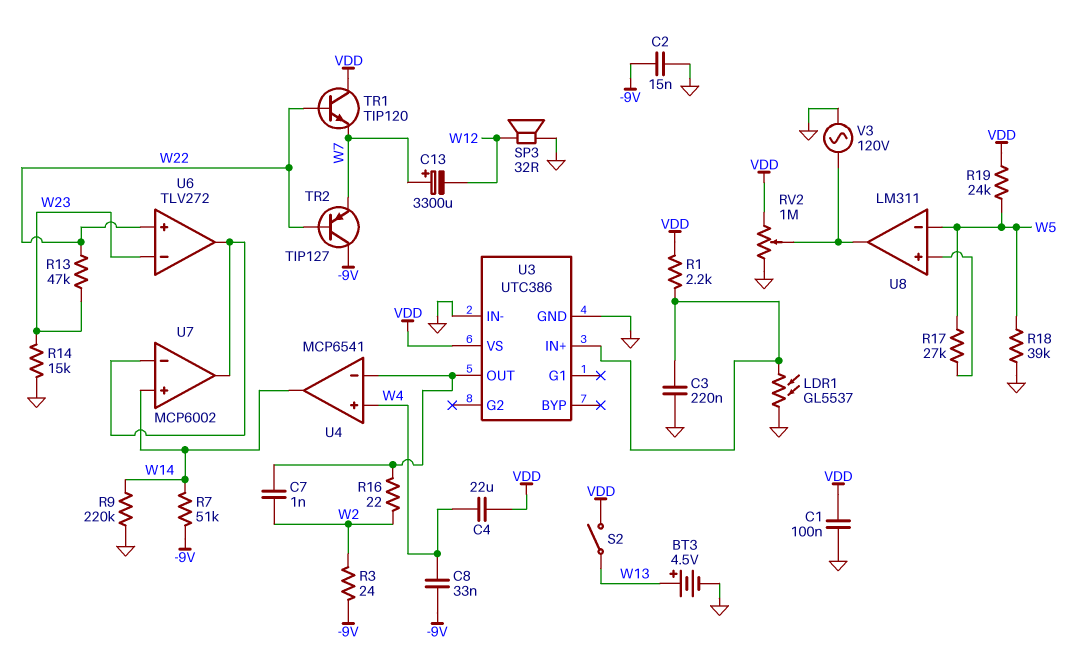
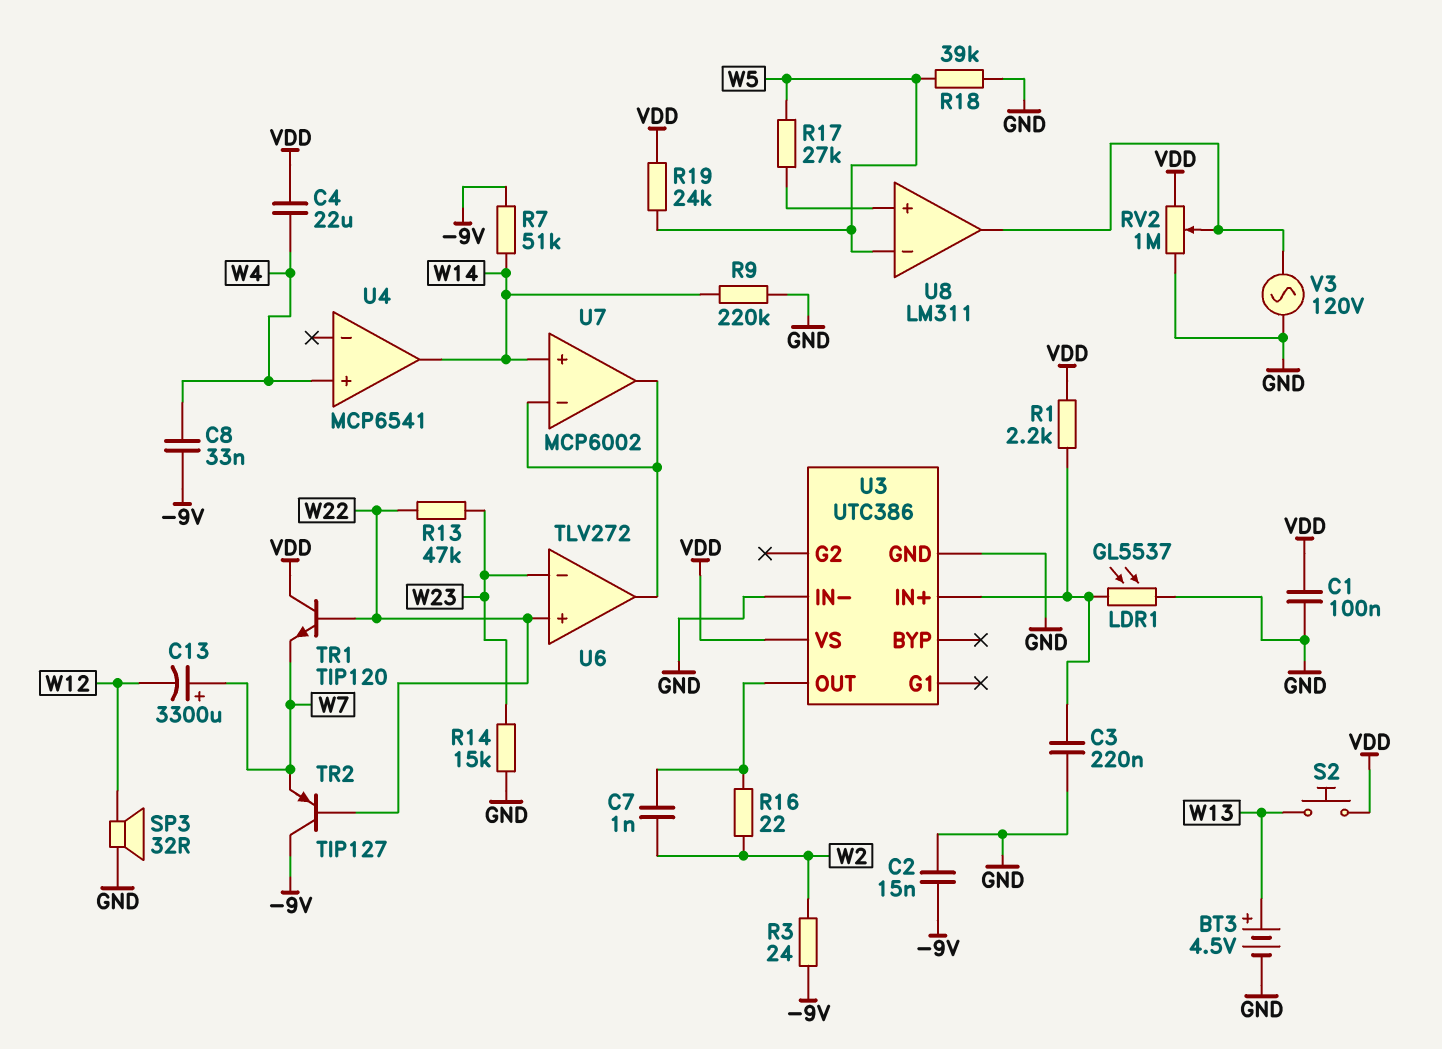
S2: switch (VDD, W13) -> button (VDD, W13)
U4 pin in-: U3/OUT -> none

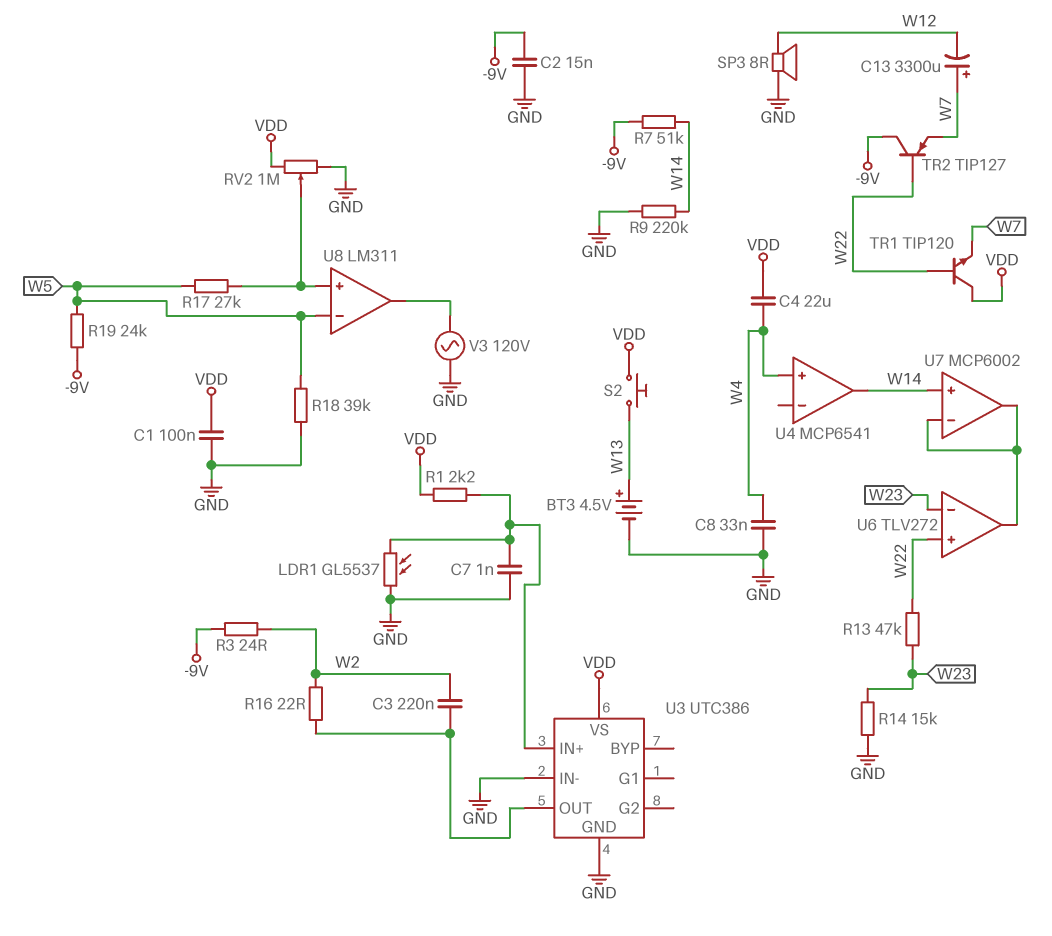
C3: 220nF (GND, U3/IN+) -> 220nF (U3/OUT, W2)
C7: 1nF (U3/OUT, W2) -> 1nF (GND, U3/IN+)
C8: 33nF (-9V, W4) -> 33nF (GND, W4)
R19: 24k (VDD, W5) -> 24k (-9V, W5)
RV2: 1M (GND, VDD, wiper U8/out) -> 1M (GND, VDD, wiper U8/in+)
SP3: speaker 32R (GND, W12) -> speaker 8R (GND, W12)

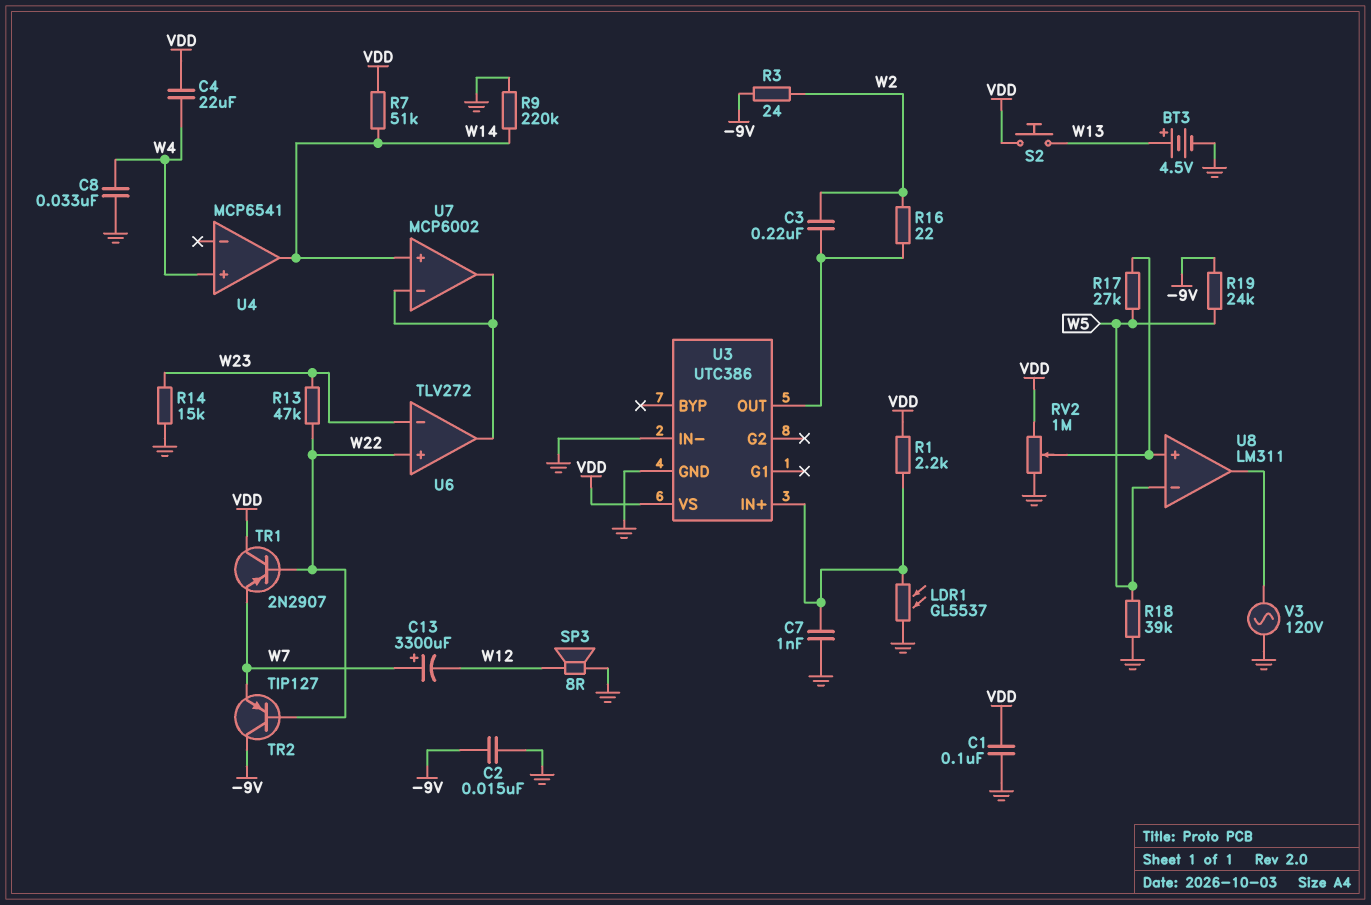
R7: 51k (-9V, W14) -> 51k (VDD, W14)
TR1: NPN TIP120 (B W22, C VDD, E W7) -> PNP 2N2907 (B W22, C VDD, E W7)

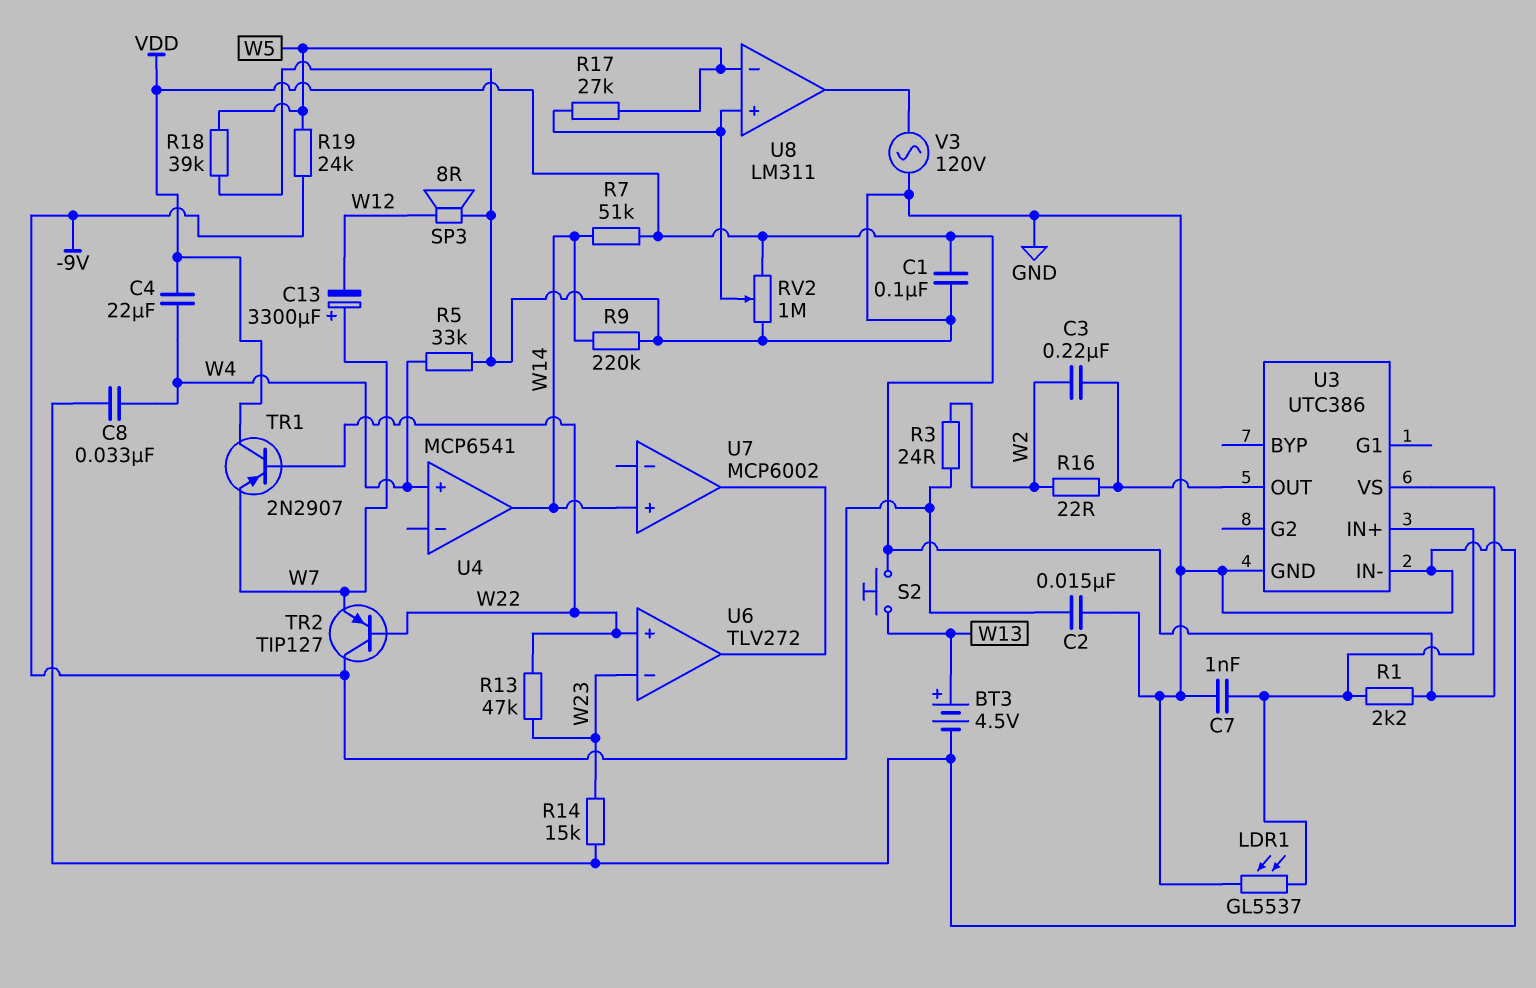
R5: none -> 33k (GND, W4)
U7 pin in-: U6/out -> none

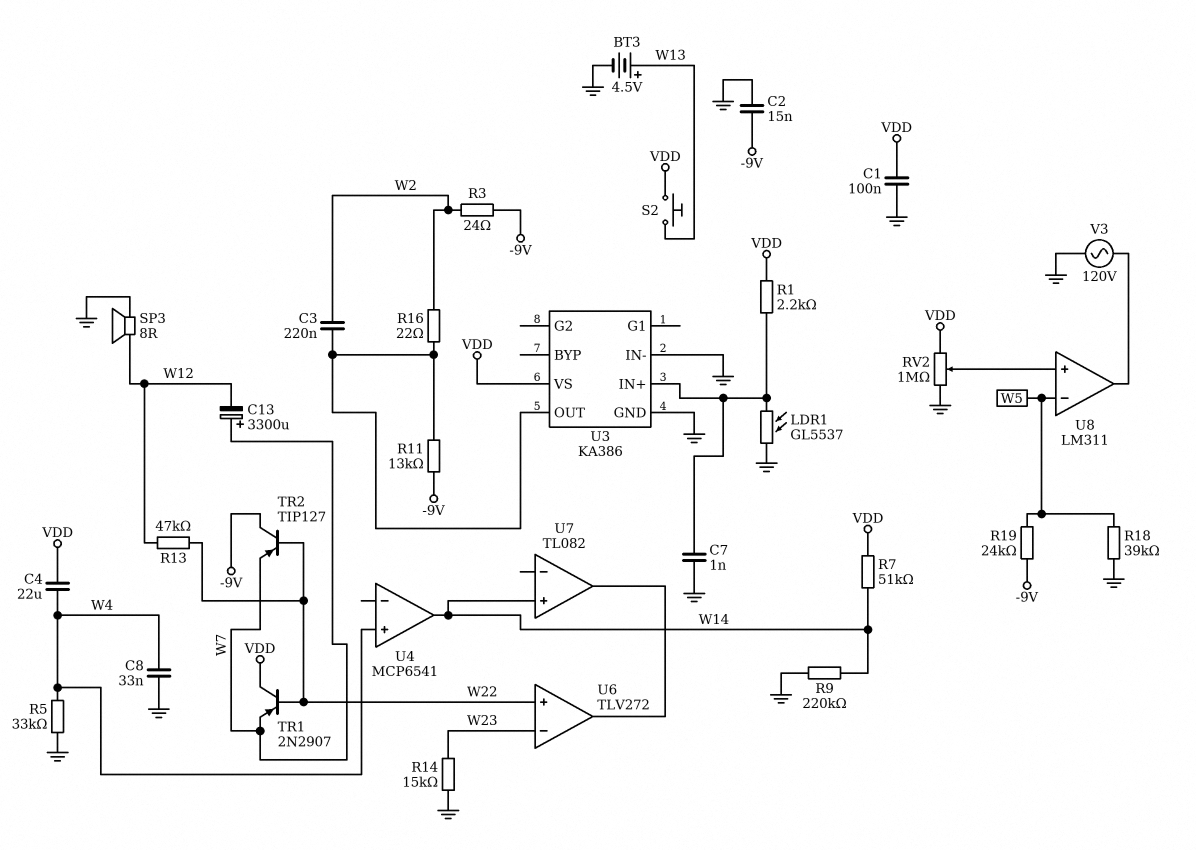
R11: none -> 13k (-9V, U3/OUT)
R13: 47k (W22, W23) -> 47k (W12, W22)
R17: 27k (U8/in+, W5) -> none
U3: UTC386 -> KA386
U7: MCP6002 -> TL082

